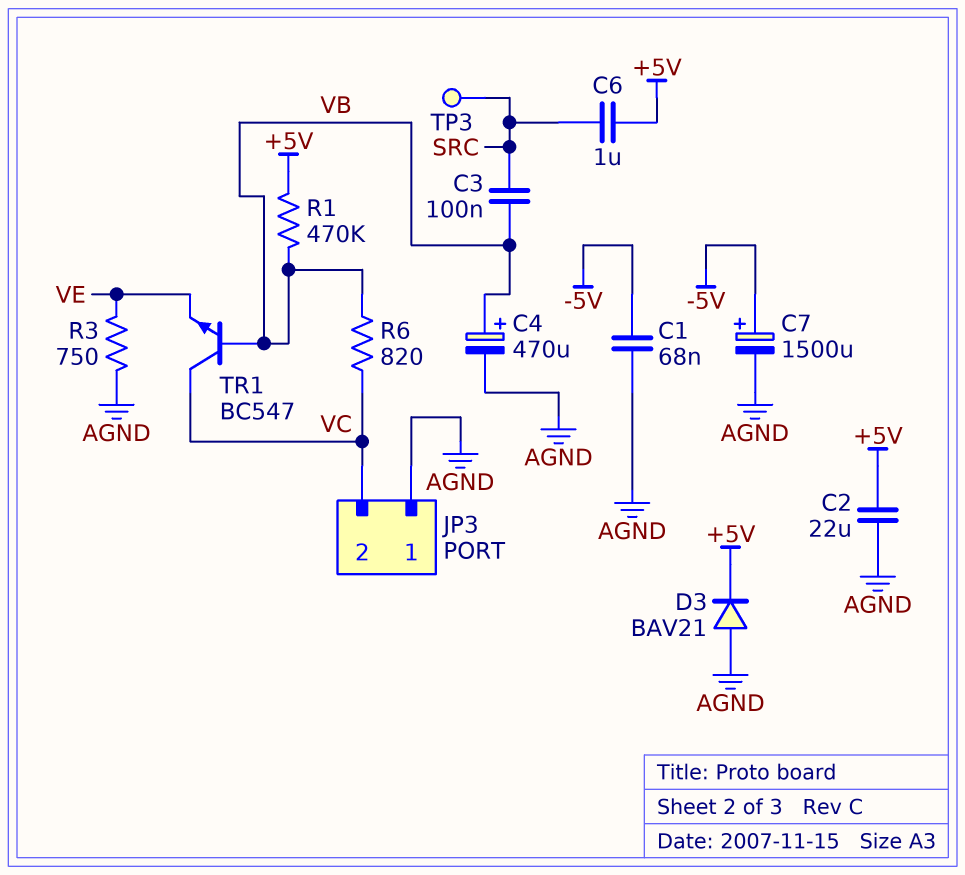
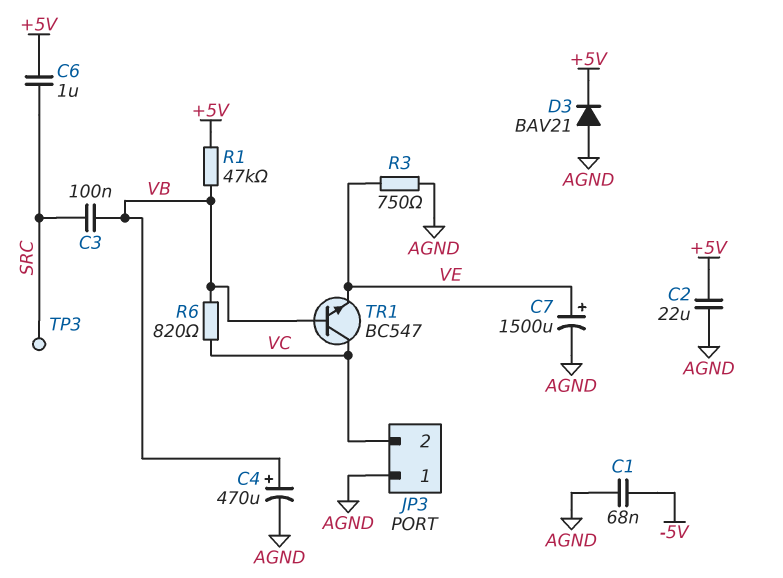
C7: 1500uF (plus -5V, minus AGND) -> 1500uF (plus VE, minus AGND)
R1: 470k (+5V, VB) -> 47k (+5V, VB)

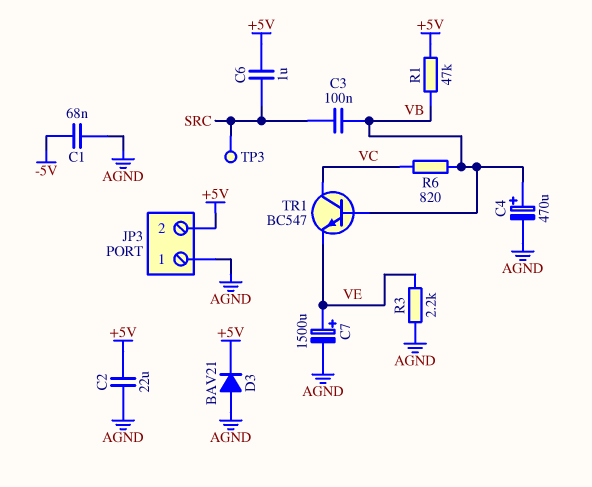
JP3 pin 2: VC -> +5V
R3: 750 (AGND, VE) -> 2.2k (AGND, VE)

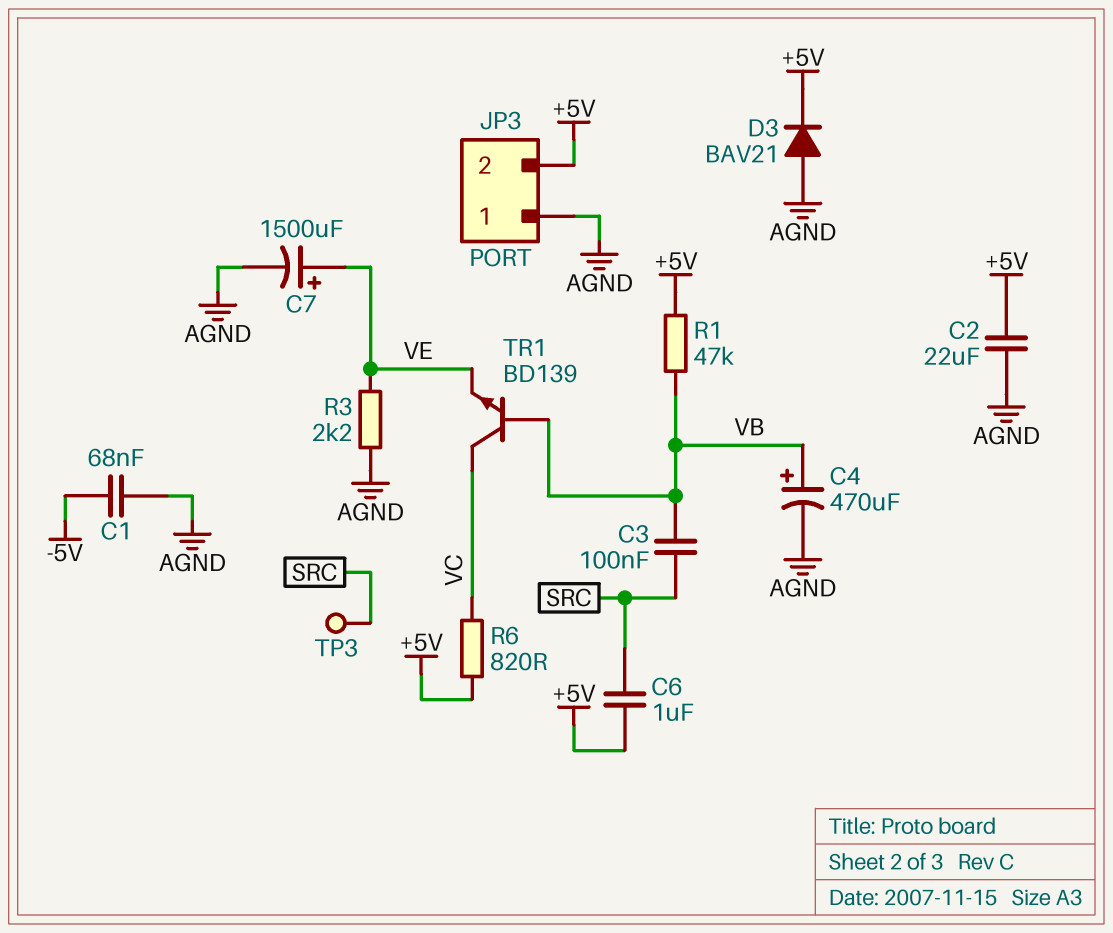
R6: 820 (VB, VC) -> 820 (+5V, VC)
TR1: NPN BC547 (B VB, C VC, E VE) -> NPN BD139 (B VB, C VC, E VE)

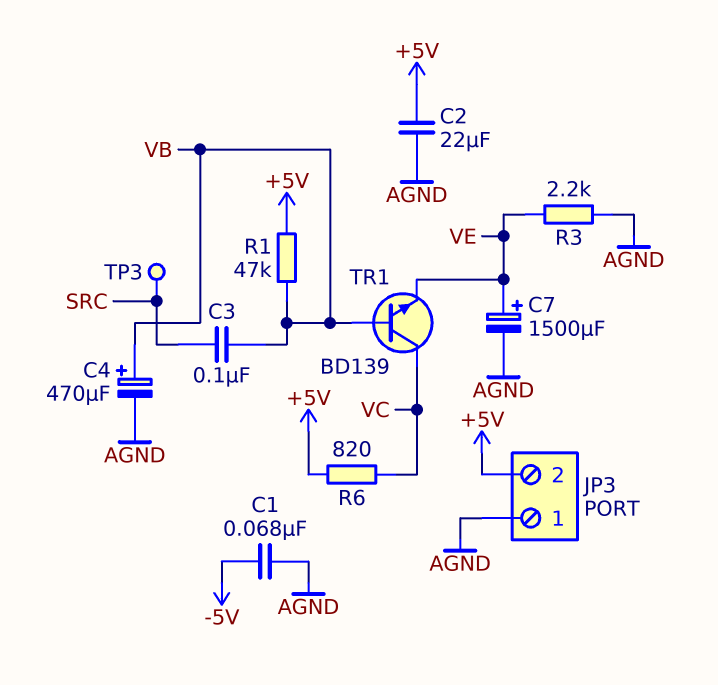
C6: 1uF (+5V, SRC) -> none
D3: diode BAV21 (A AGND, K +5V) -> none

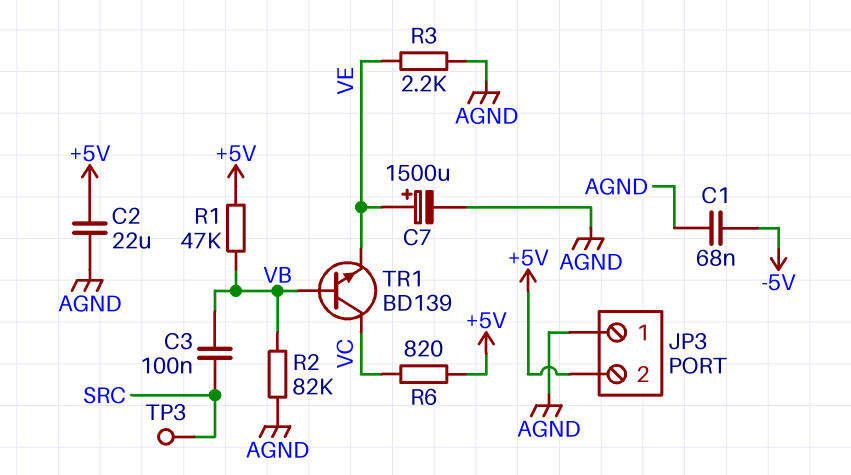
C4: 470uF (plus VB, minus AGND) -> none
R2: none -> 82k (AGND, VB)

